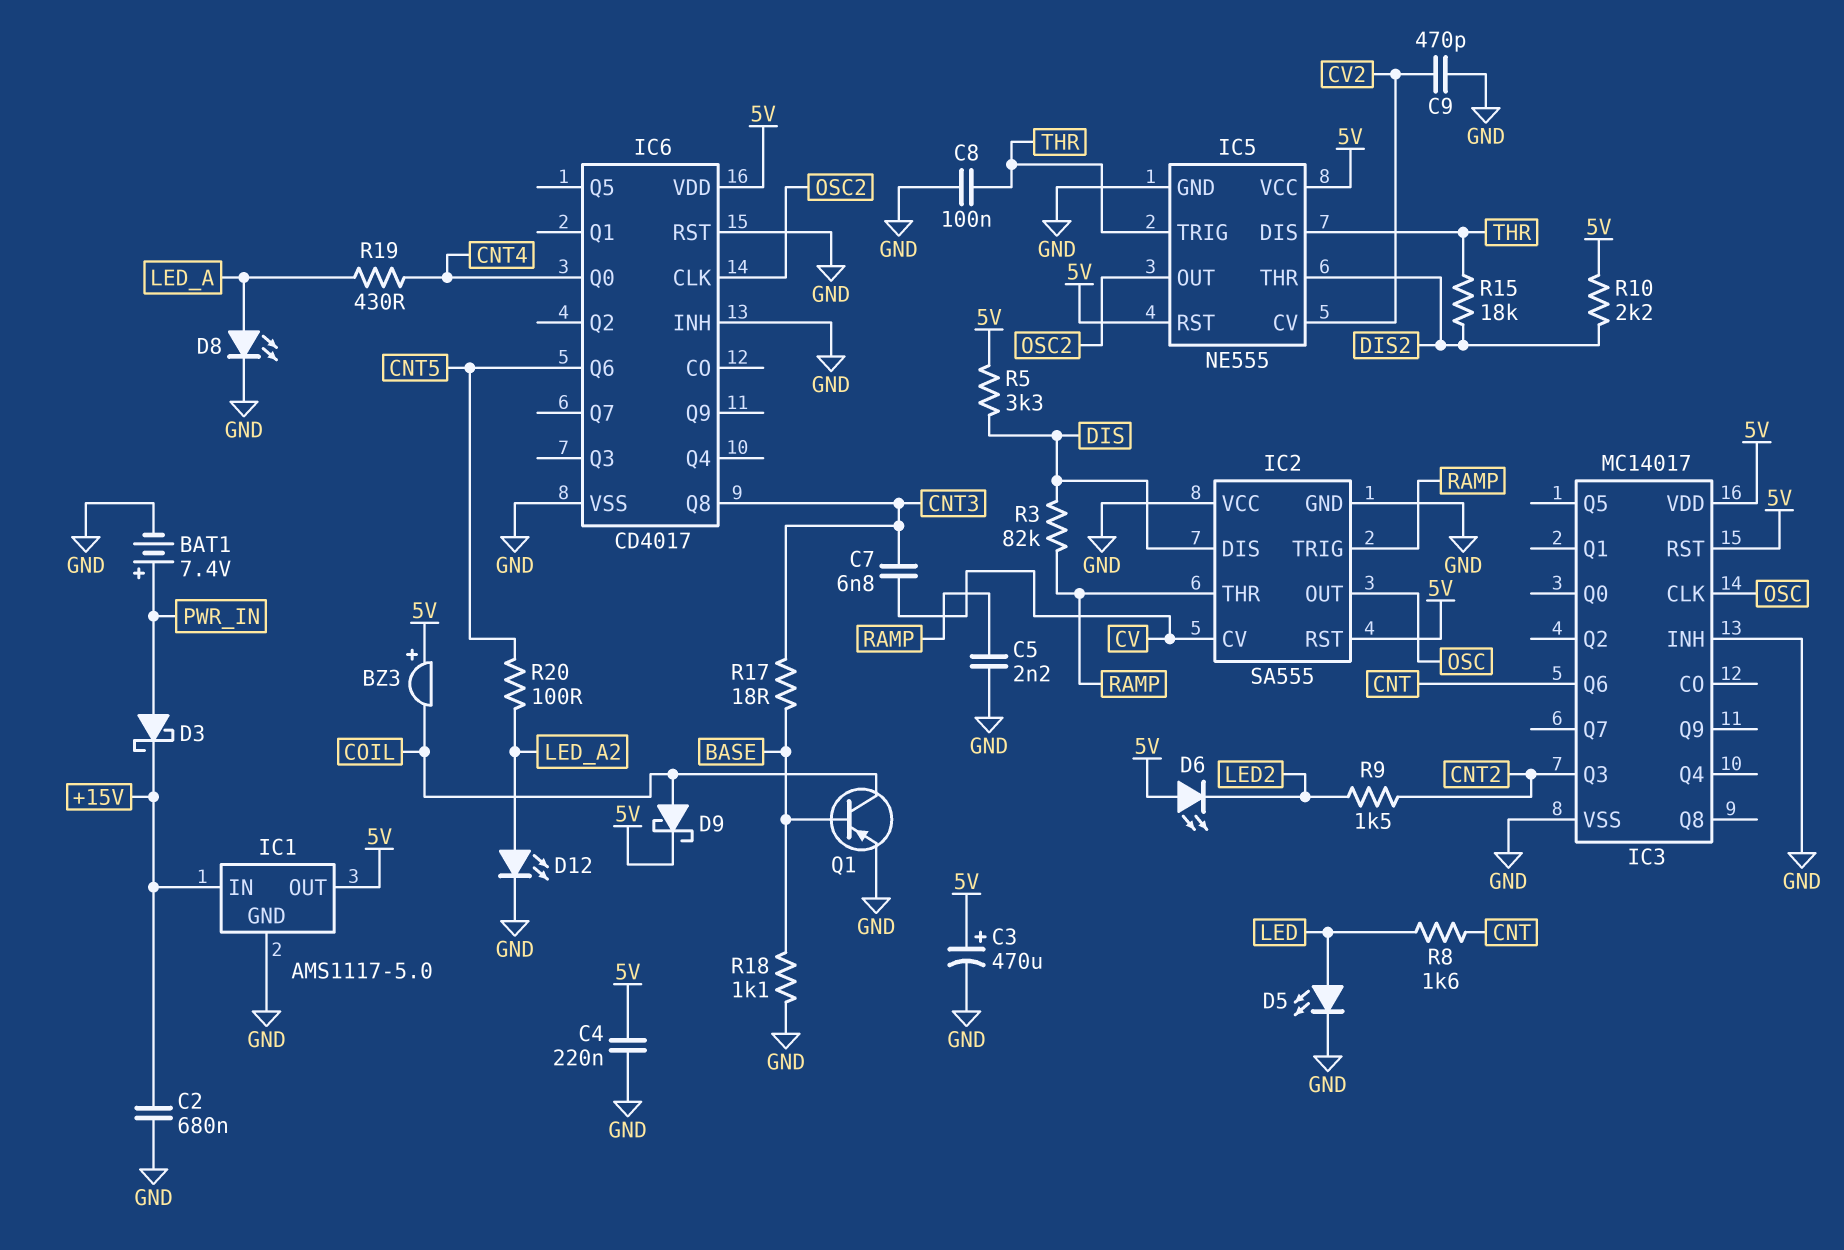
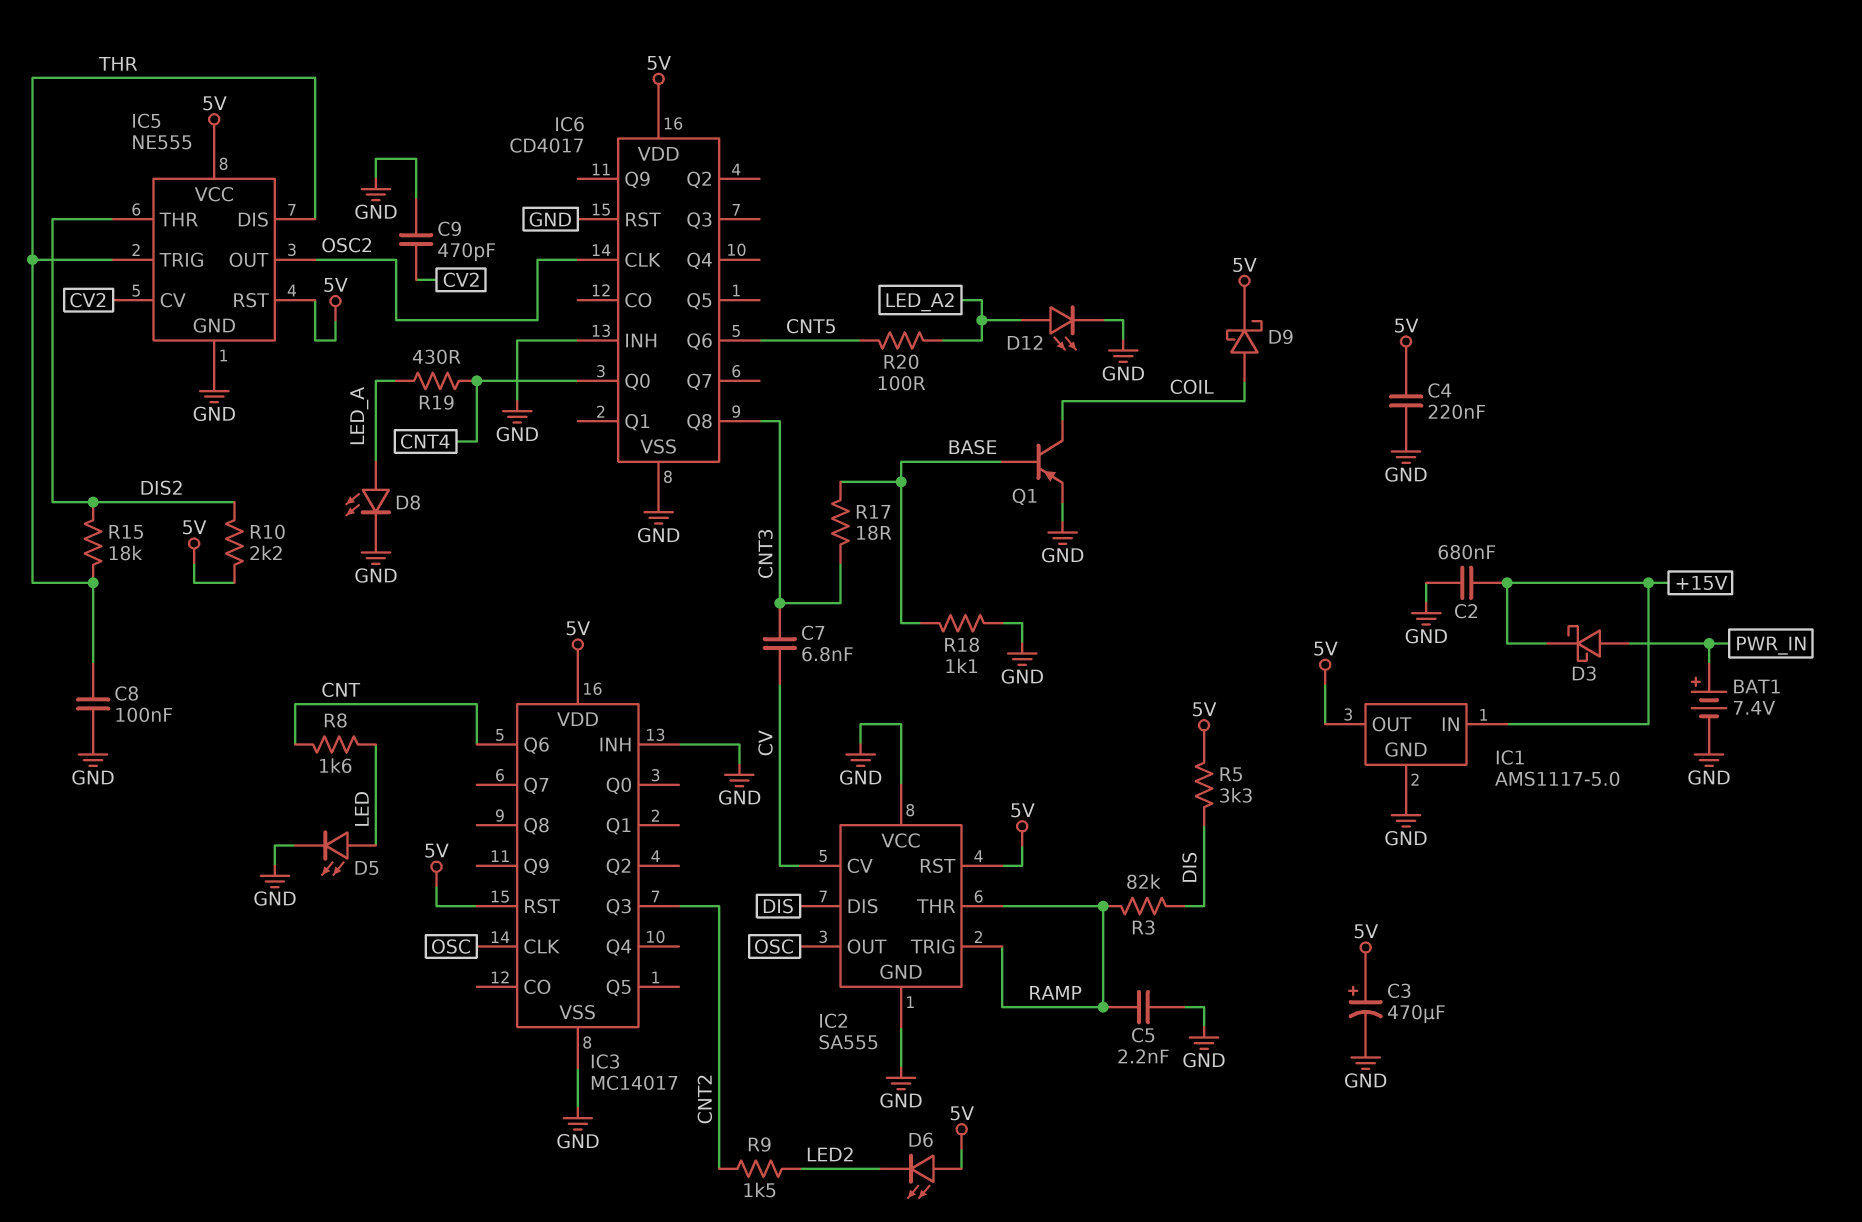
BZ3: buzzer (plus 5V, minus COIL) -> none

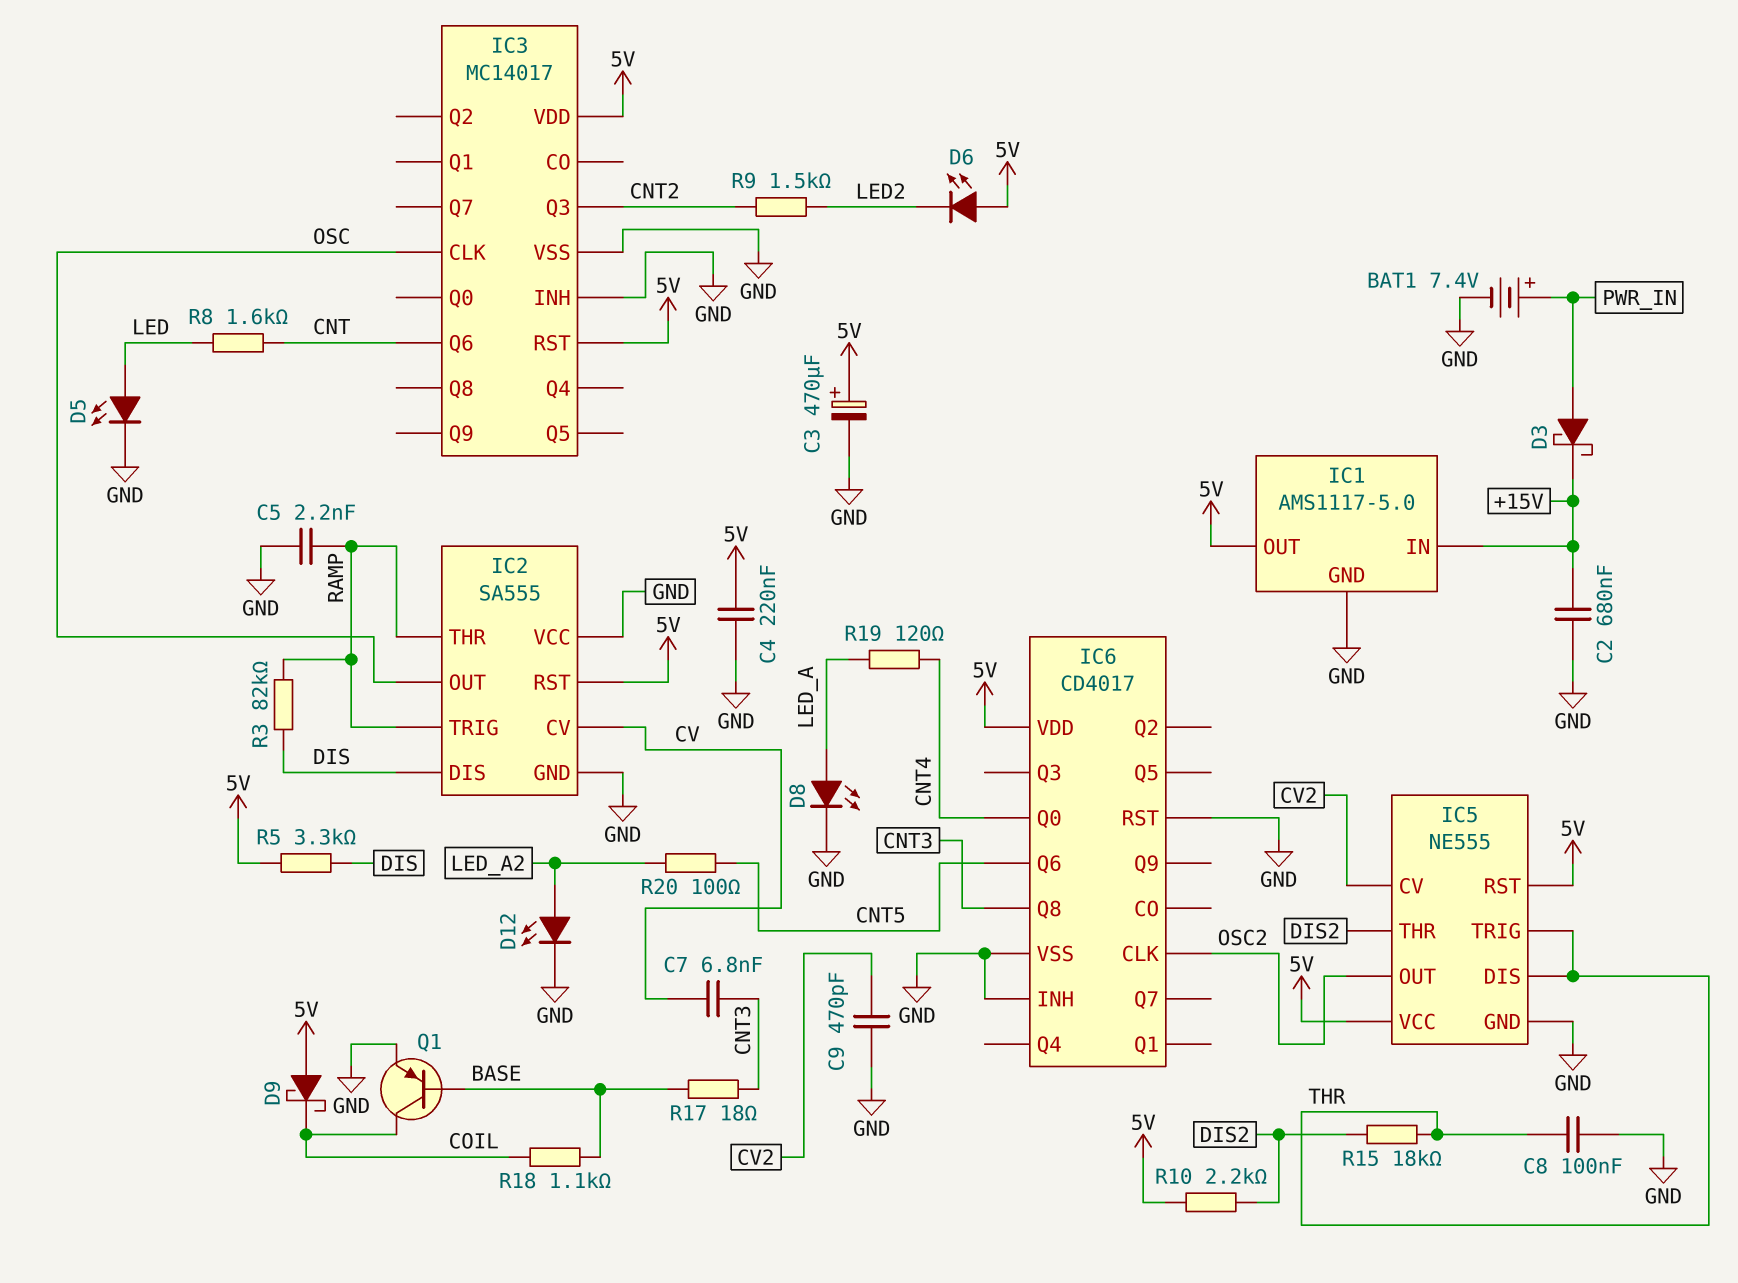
D9: schottky (A COIL, K 5V) -> schottky (A 5V, K COIL)
R18: 1.1k (BASE, GND) -> 1.1k (BASE, COIL)
R19: 430 (CNT4, LED_A) -> 120 (CNT4, LED_A)

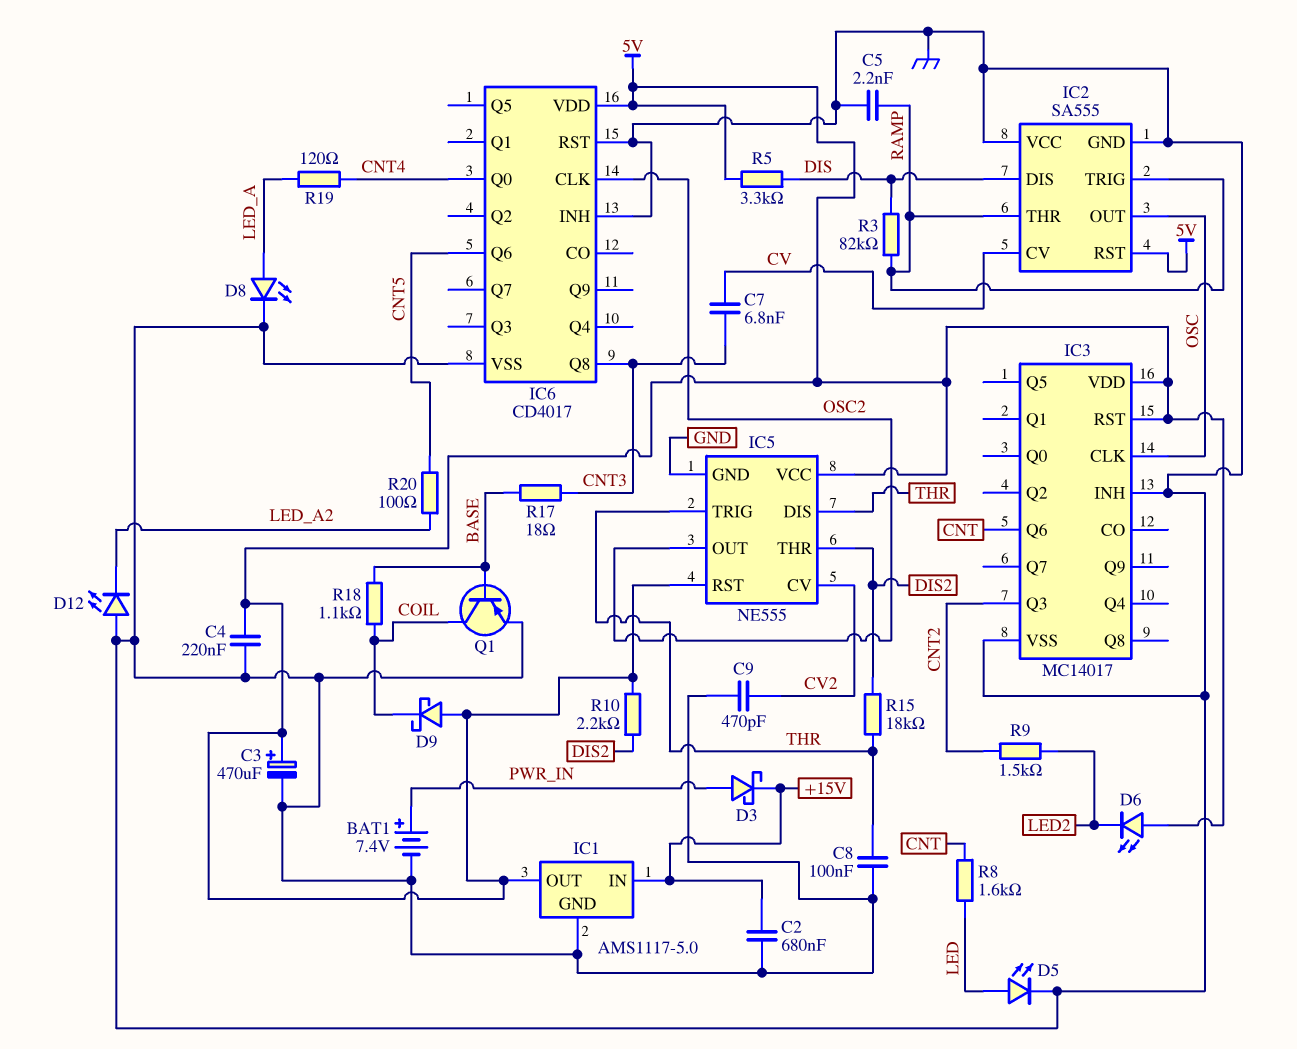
D12: LED (A LED_A2, K GND) -> LED (A GND, K LED_A2)

